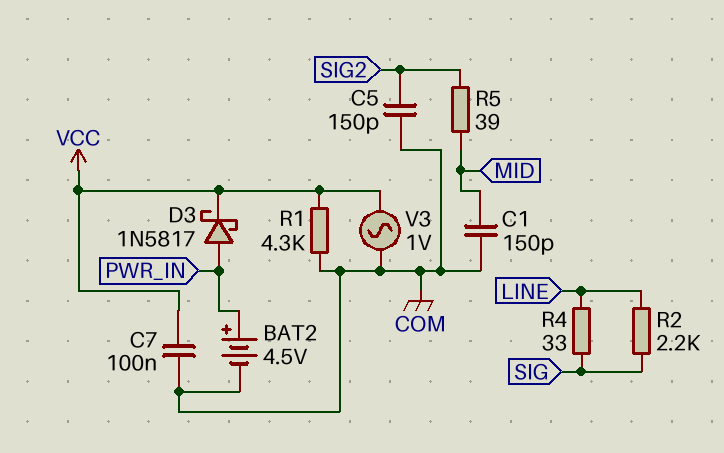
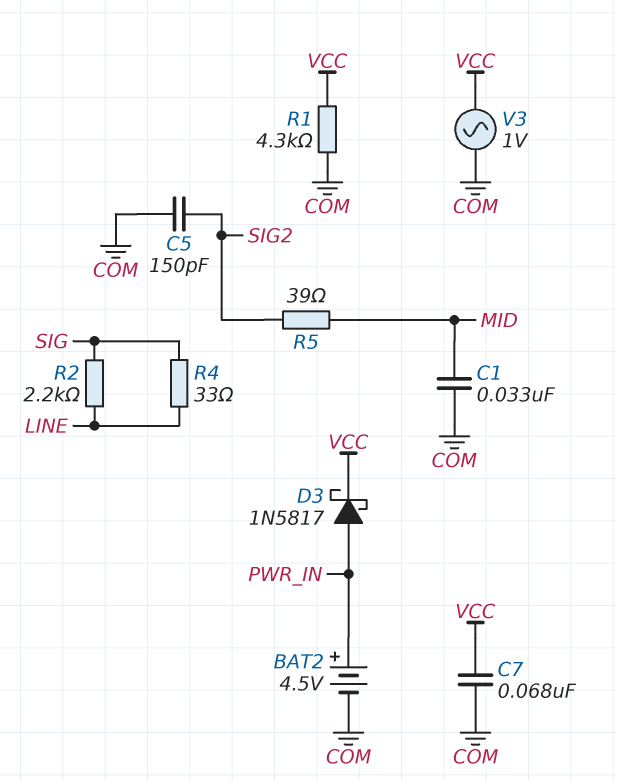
C1: 150pF (COM, MID) -> 33nF (COM, MID)
C7: 100nF (COM, VCC) -> 68nF (COM, VCC)

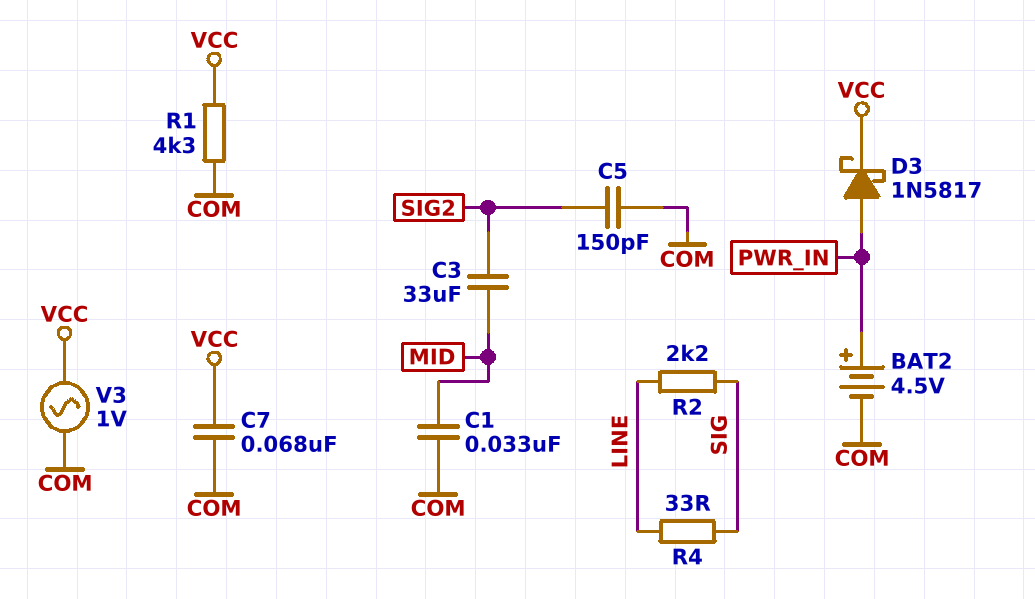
C3: none -> 33uF (MID, SIG2)
R5: 39 (MID, SIG2) -> none

